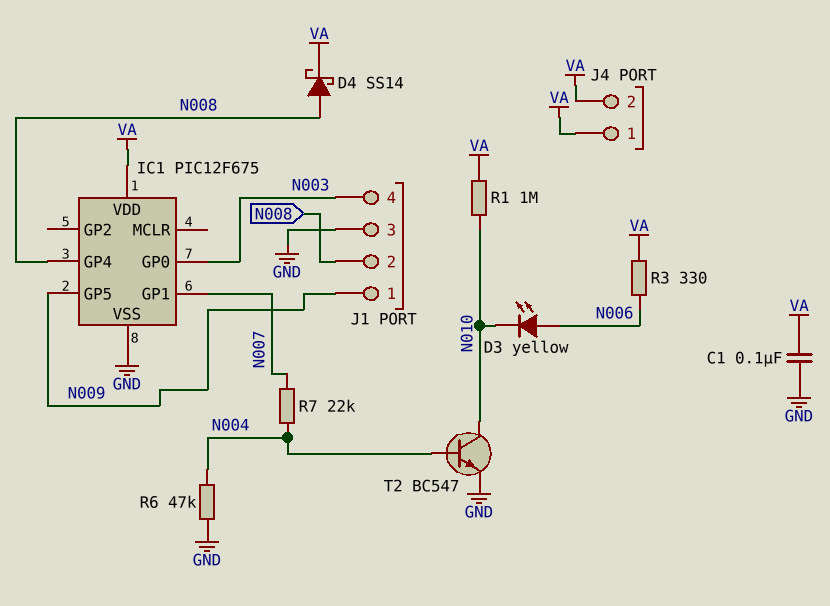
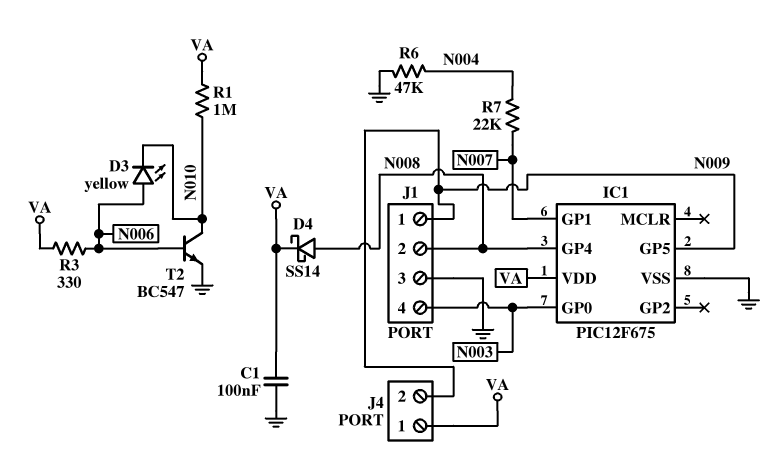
J4 pin 2: VA -> N009
T2: NPN BC547 (B N004, C N010, E GND) -> NPN BC547 (B N006, C N010, E GND)

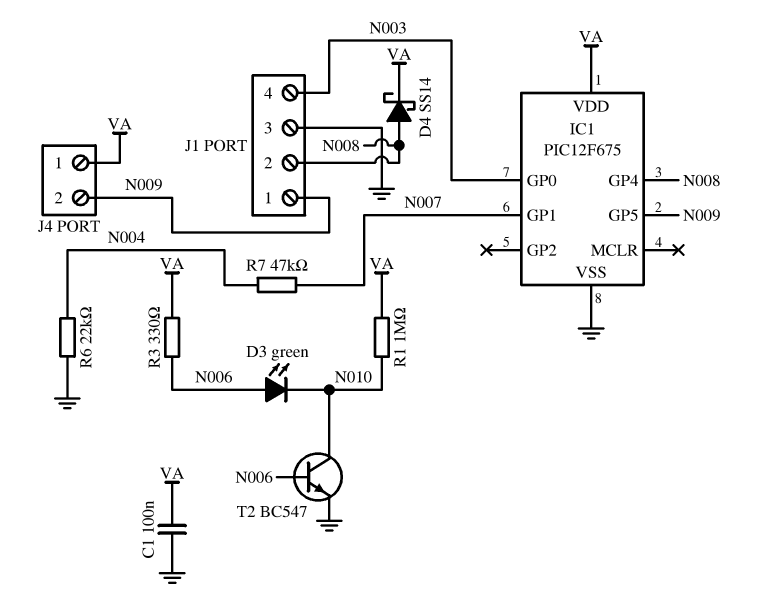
D3: LED yellow (A N006, K N010) -> LED green (A N006, K N010)
R6: 47k (GND, N004) -> 22k (GND, N004)
R7: 22k (N004, N007) -> 47k (N004, N007)

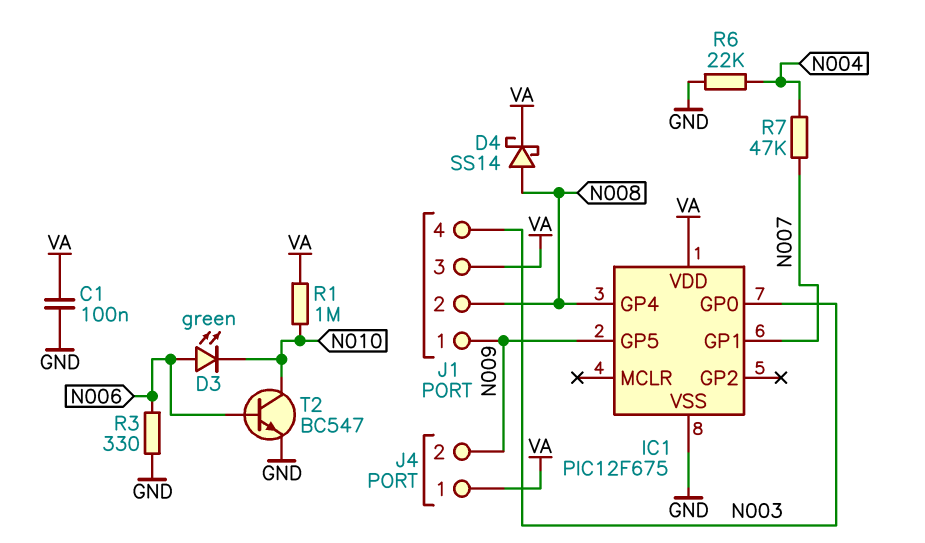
J1 pin 3: GND -> VA
R3: 330 (N006, VA) -> 330 (GND, N006)

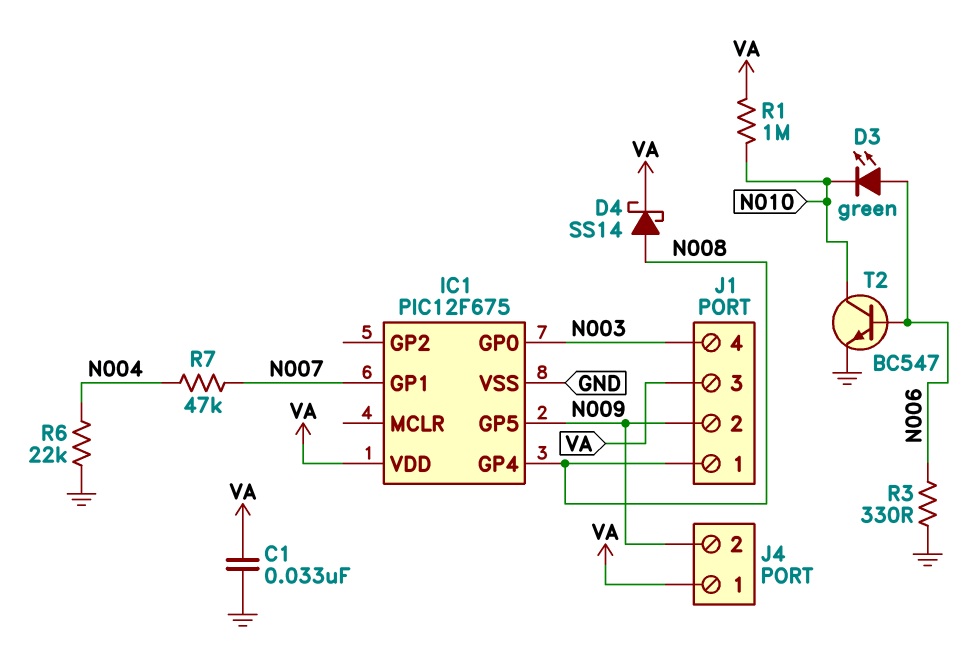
C1: 100nF (GND, VA) -> 33nF (GND, VA)
J1 pin 1: N009 -> N008
J1 pin 2: N008 -> N009

